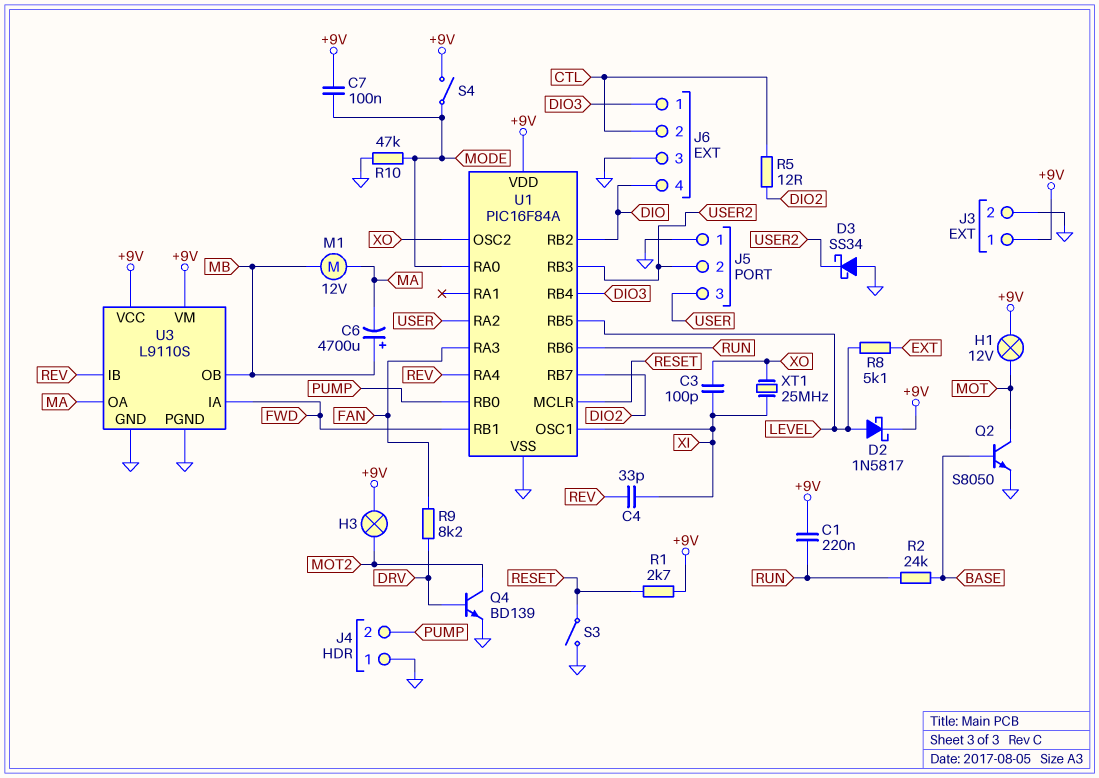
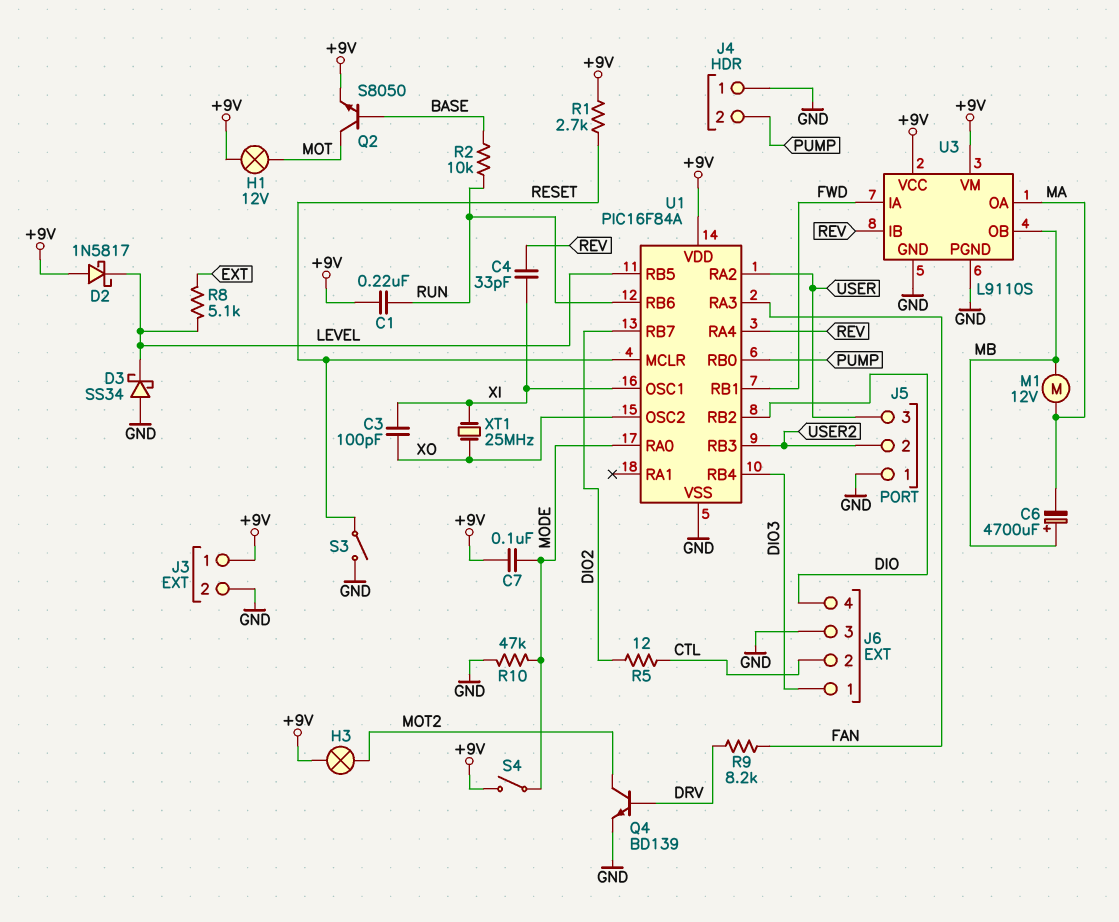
D2: schottky 1N5817 (A LEVEL, K +9V) -> schottky 1N5817 (A +9V, K LEVEL)
D3: schottky SS34 (A GND, K USER2) -> schottky SS34 (A GND, K LEVEL)
Q2: NPN S8050 (B BASE, C MOT, E GND) -> NPN S8050 (B BASE, C MOT, E +9V)
R2: 24k (BASE, RUN) -> 10k (BASE, RUN)

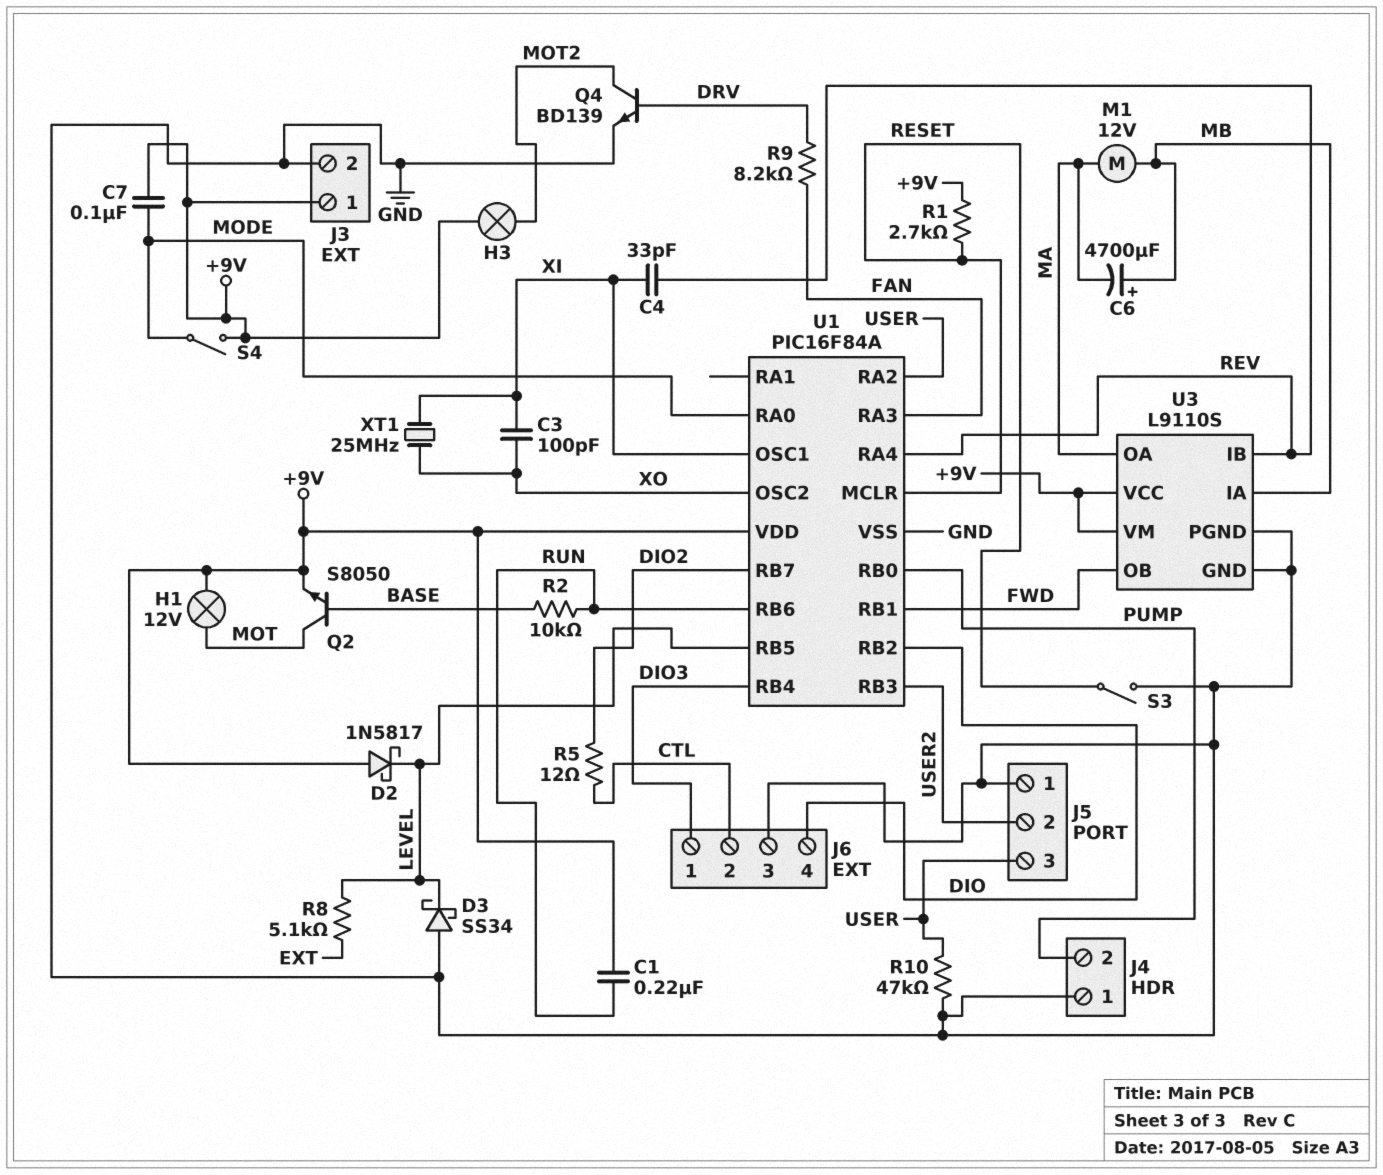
R10: 47k (GND, MODE) -> 47k (GND, USER)
U3 pin IA: FWD -> MB
U3 pin OB: MB -> FWD

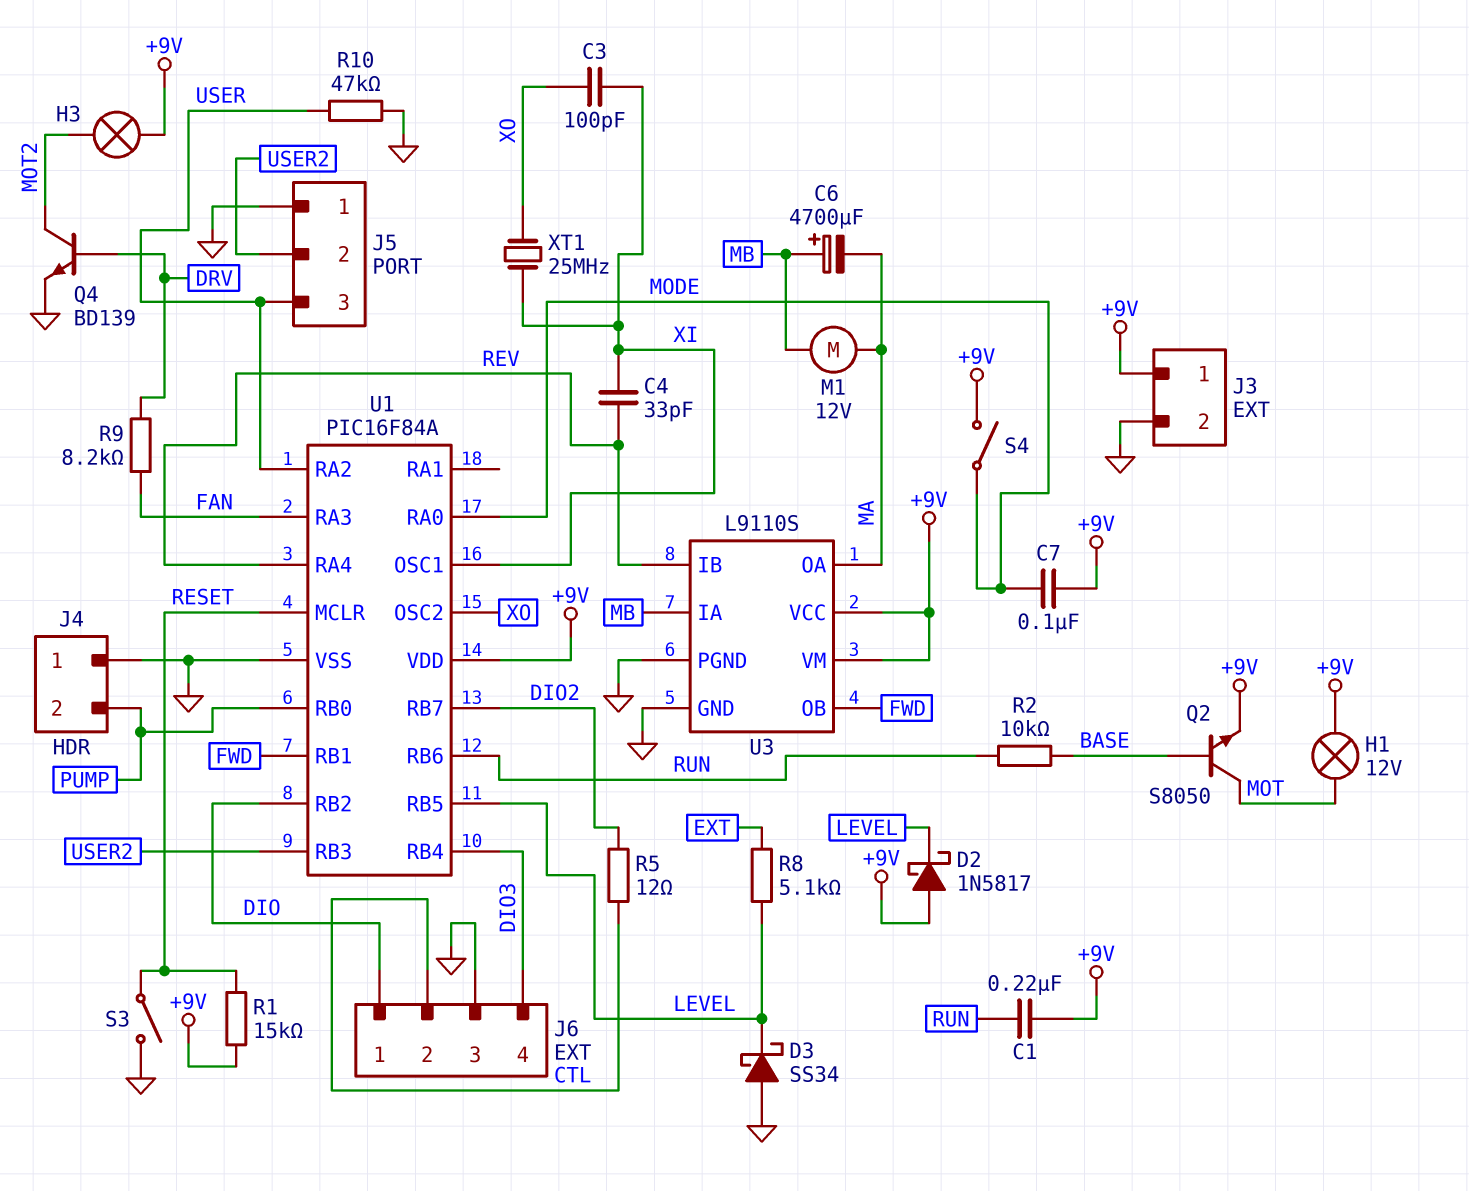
J6 pin 1: DIO3 -> DIO
J6 pin 4: DIO -> DIO3
R1: 2.7k (+9V, RESET) -> 15k (+9V, RESET)

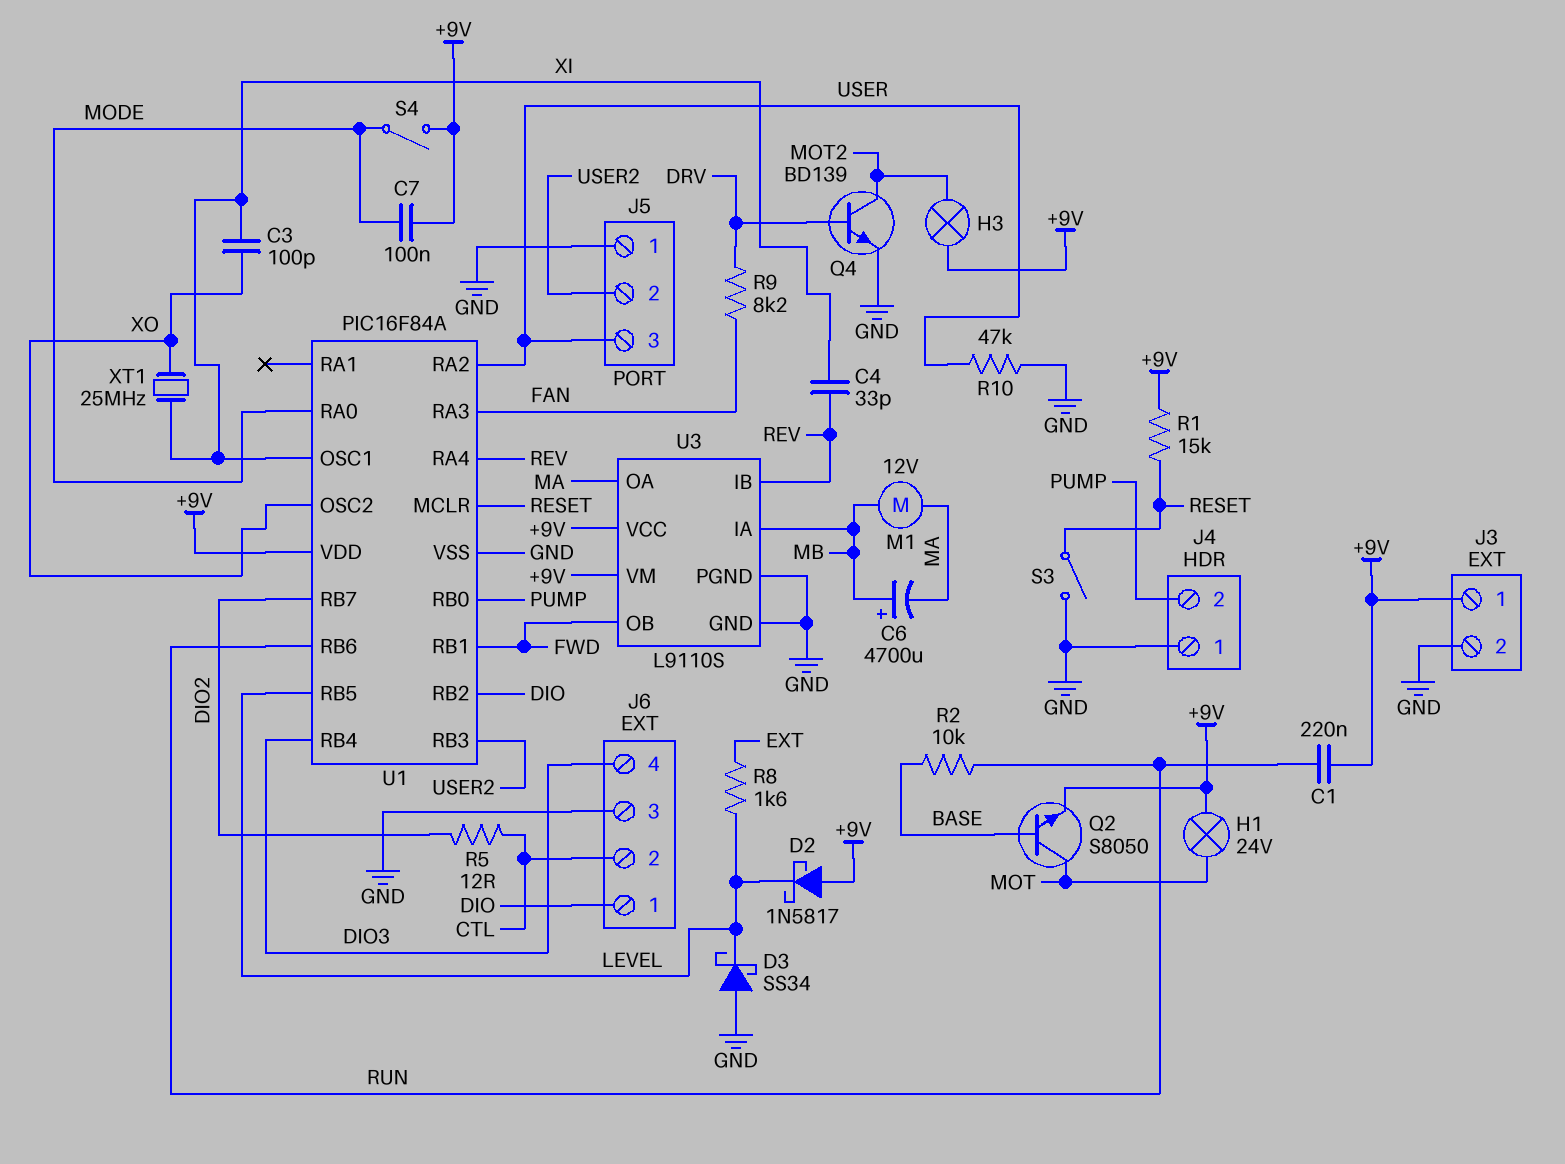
H1: lamp 12V (+9V, MOT) -> lamp 24V (+9V, MOT)
R8: 5.1k (EXT, LEVEL) -> 1.6k (EXT, LEVEL)

